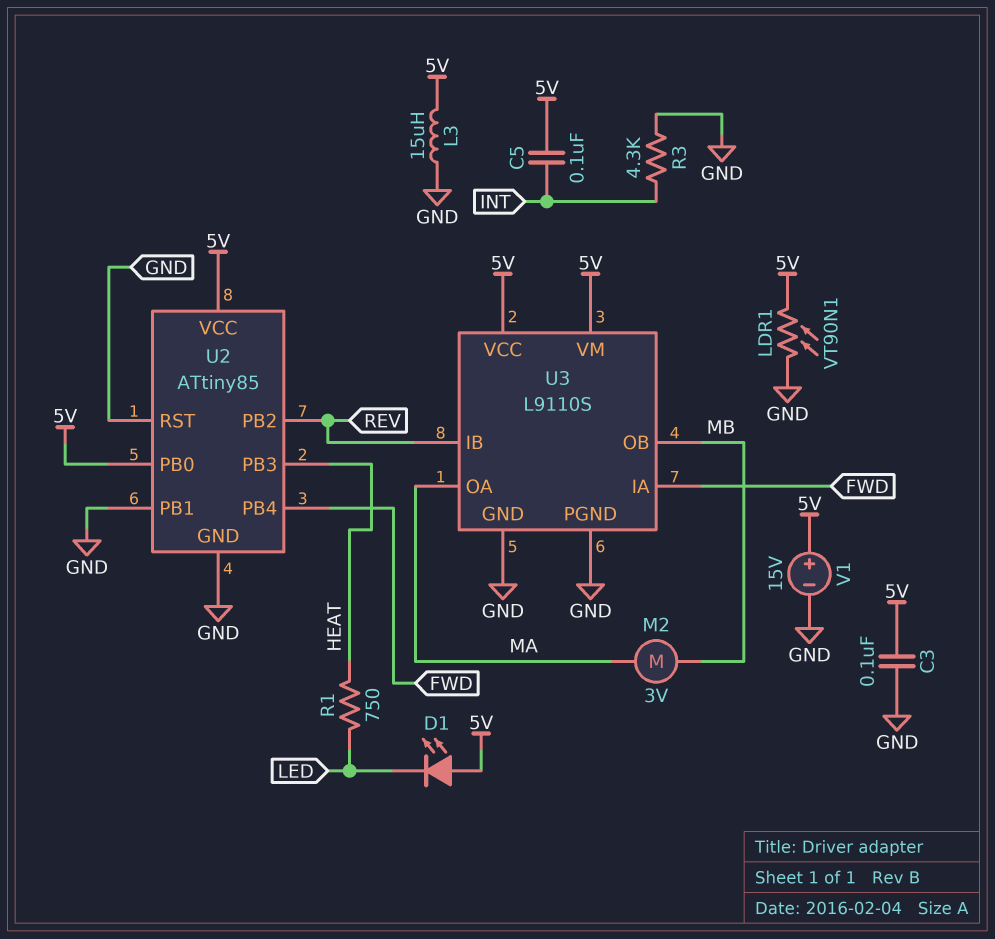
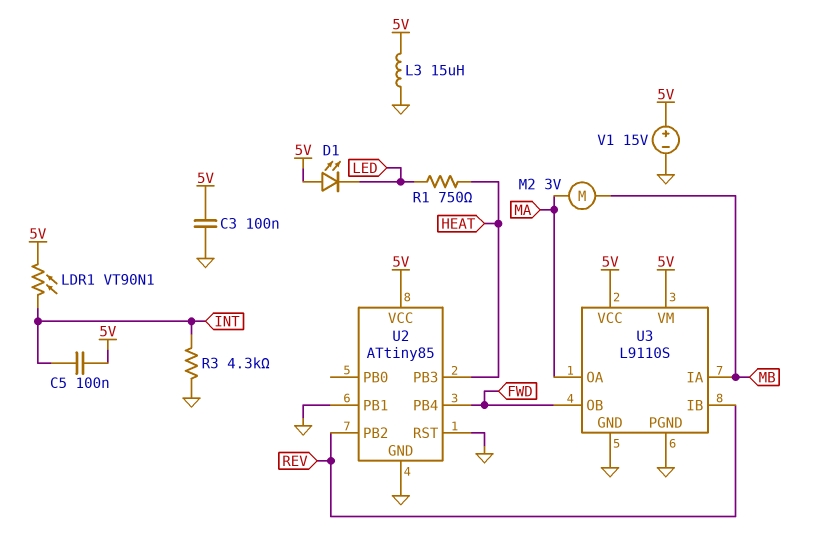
LDR1: VT90N1 (5V, GND) -> VT90N1 (5V, INT)
U2 pin PB0: 5V -> none
U3 pin IA: FWD -> MB
U3 pin OB: MB -> FWD

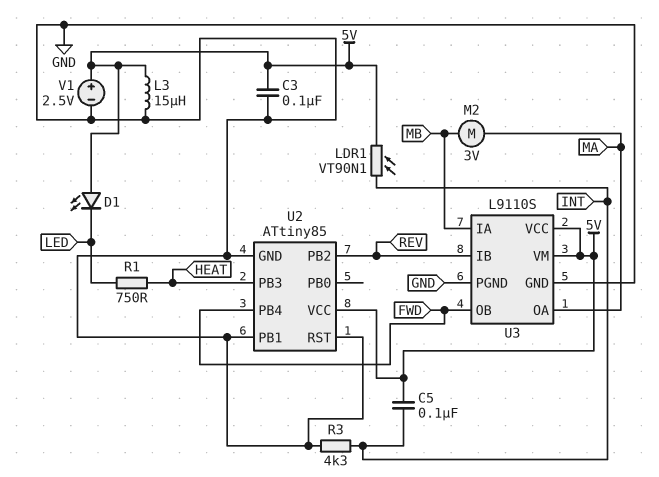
V1: 15V (plus 5V, minus GND) -> 2.5V (plus 5V, minus GND)

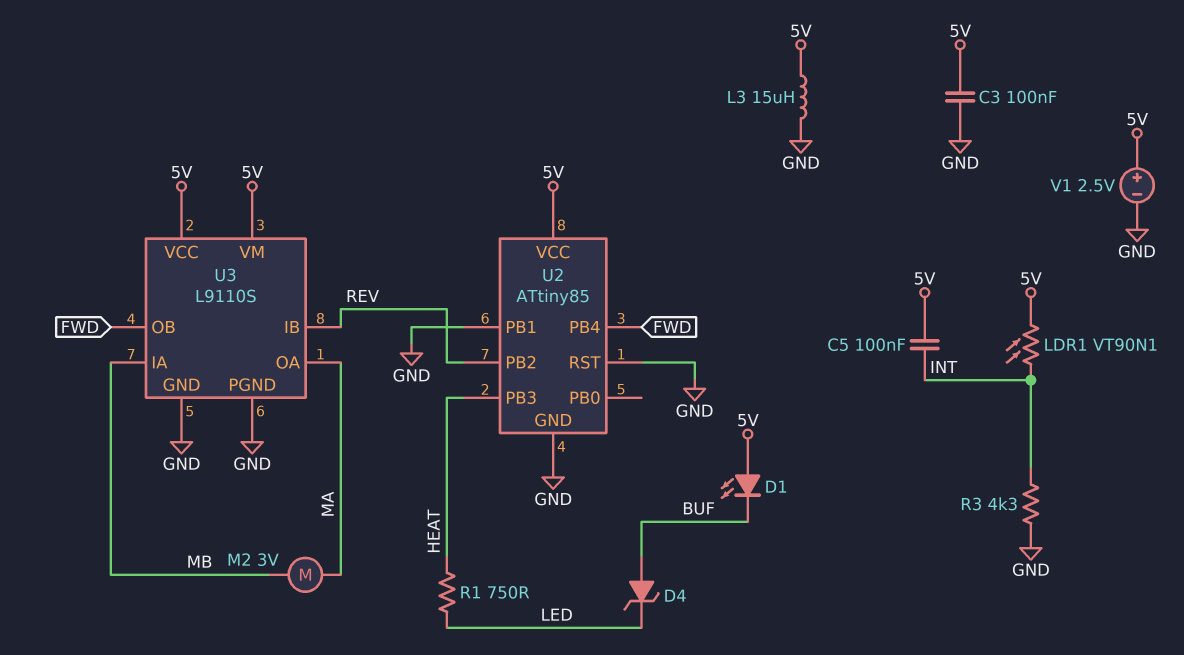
D1: LED (A 5V, K LED) -> LED (A 5V, K BUF)
D4: none -> zener (A BUF, K LED)

